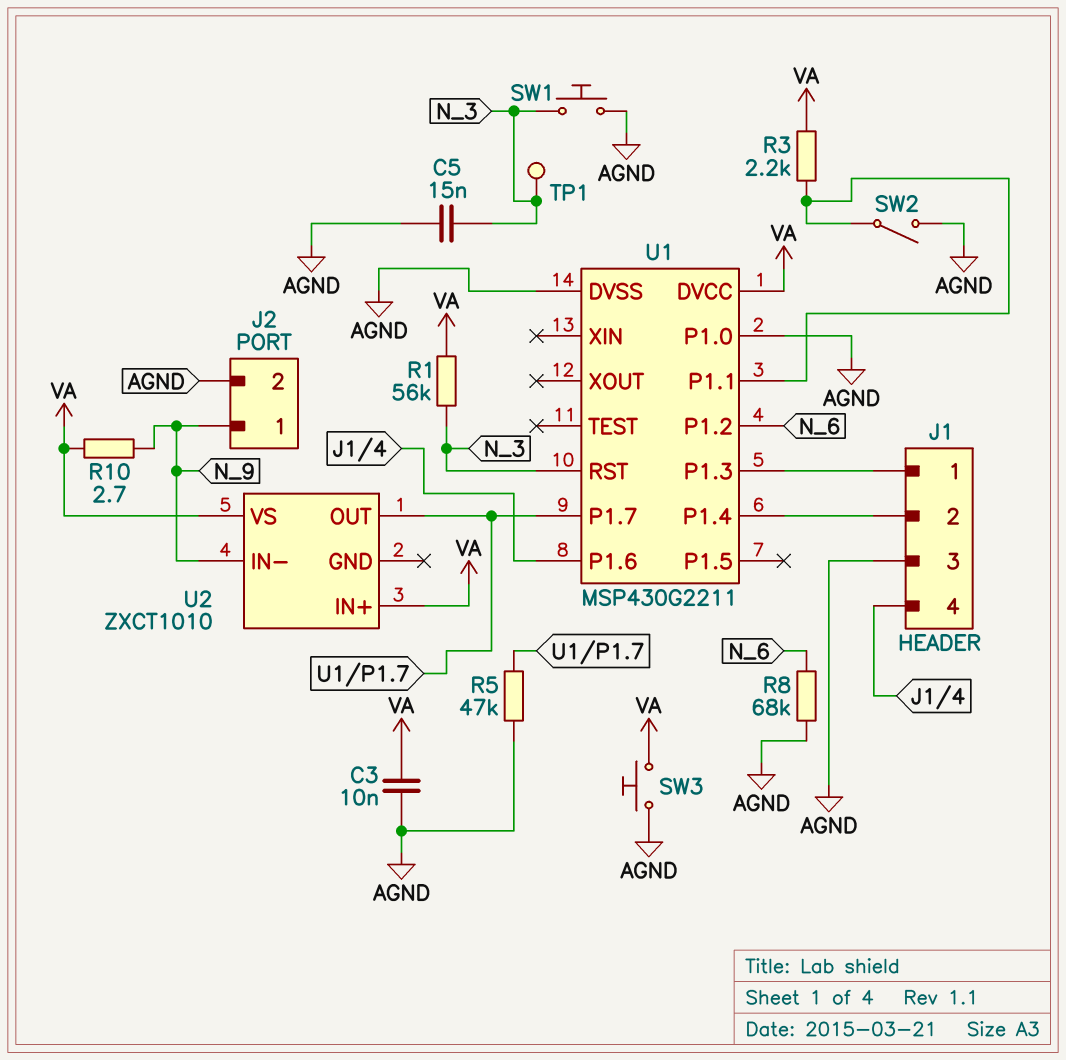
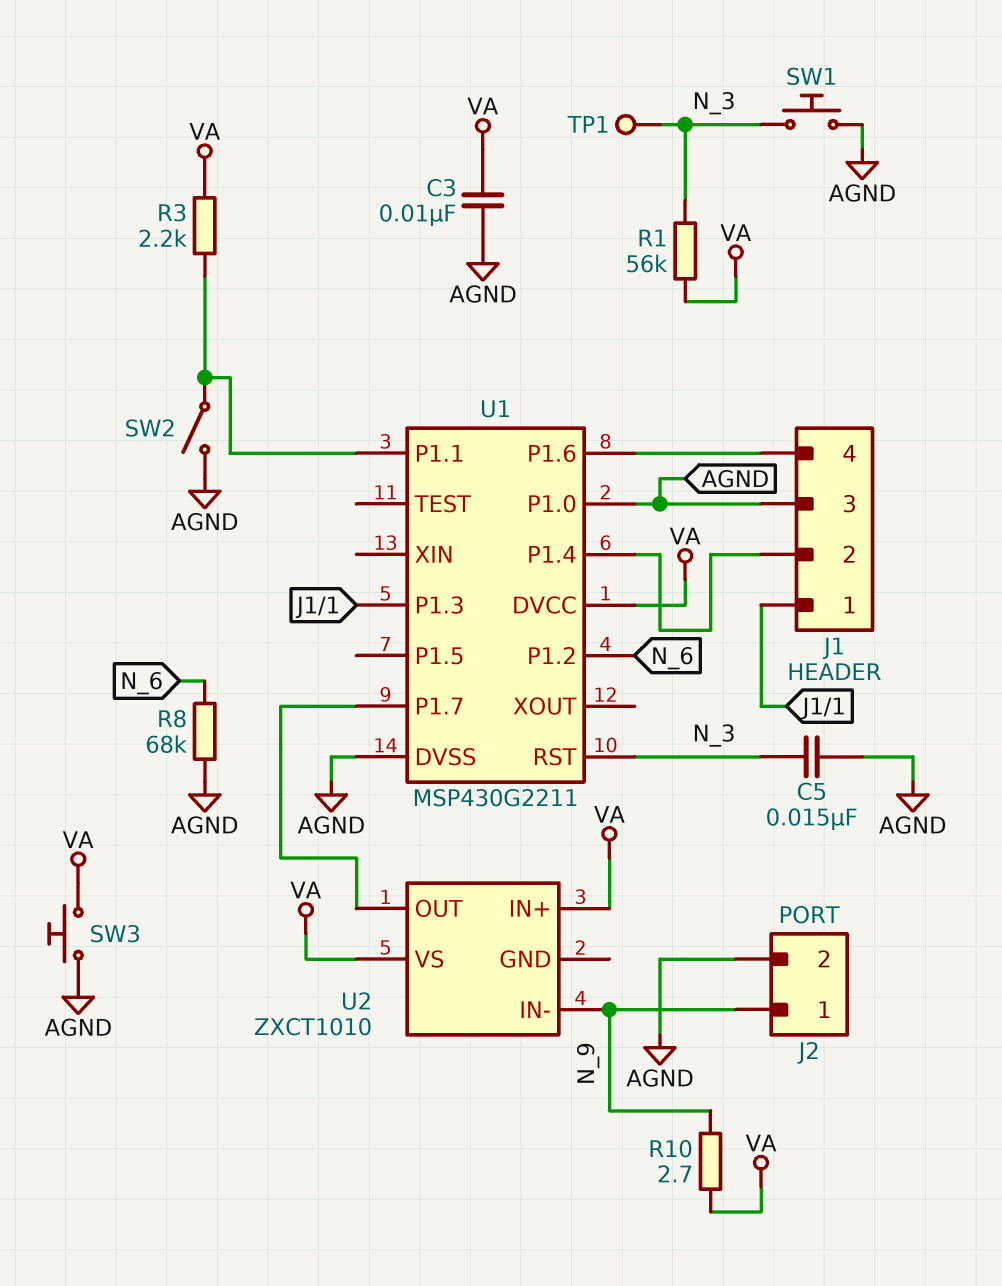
R5: 47k (AGND, U1/P1.7) -> none

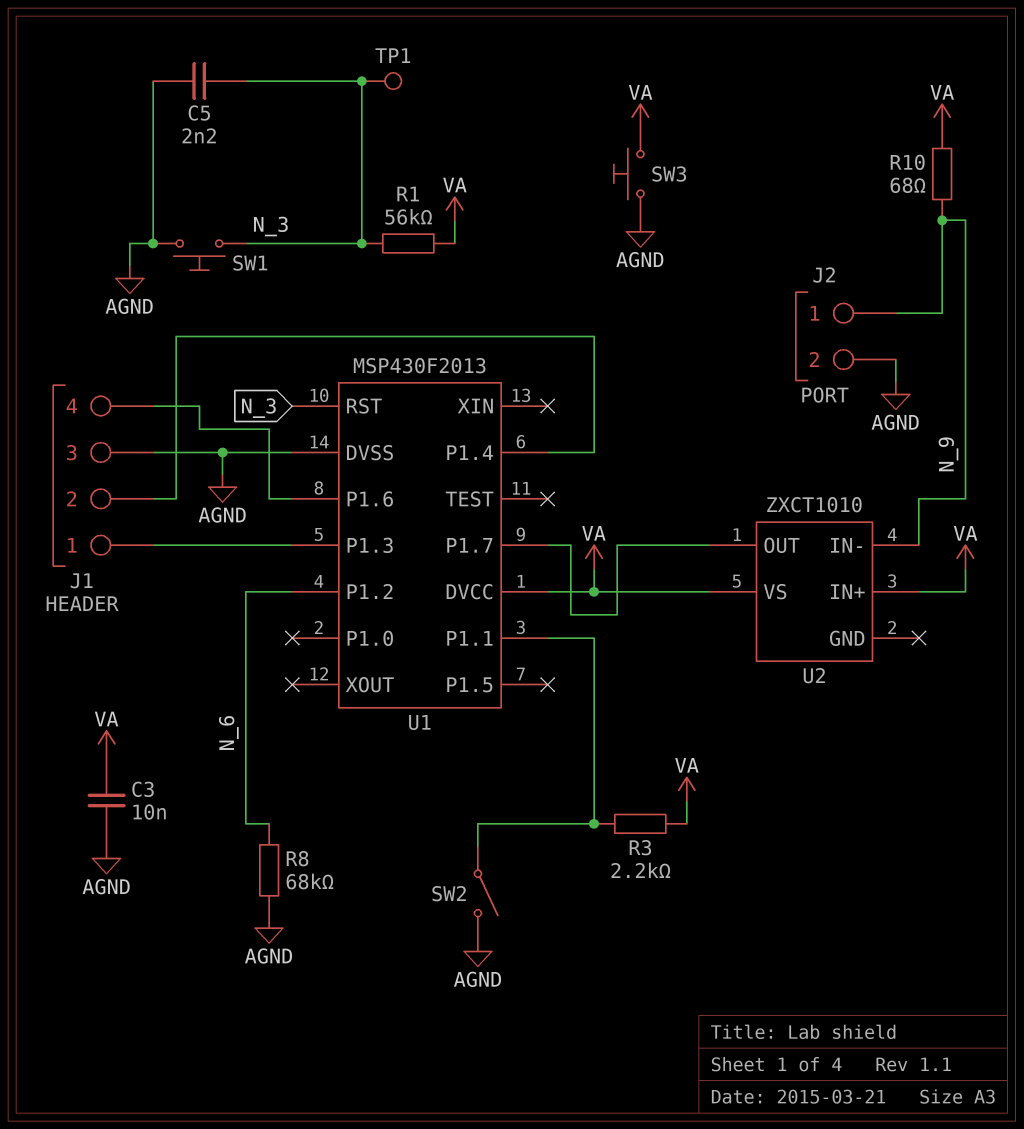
C5: 15nF (AGND, N_3) -> 2.2nF (AGND, N_3)
R10: 2.7 (N_9, VA) -> 68 (N_9, VA)
U1: MSP430G2211 -> MSP430F2013
U1 pin P1.0: AGND -> none

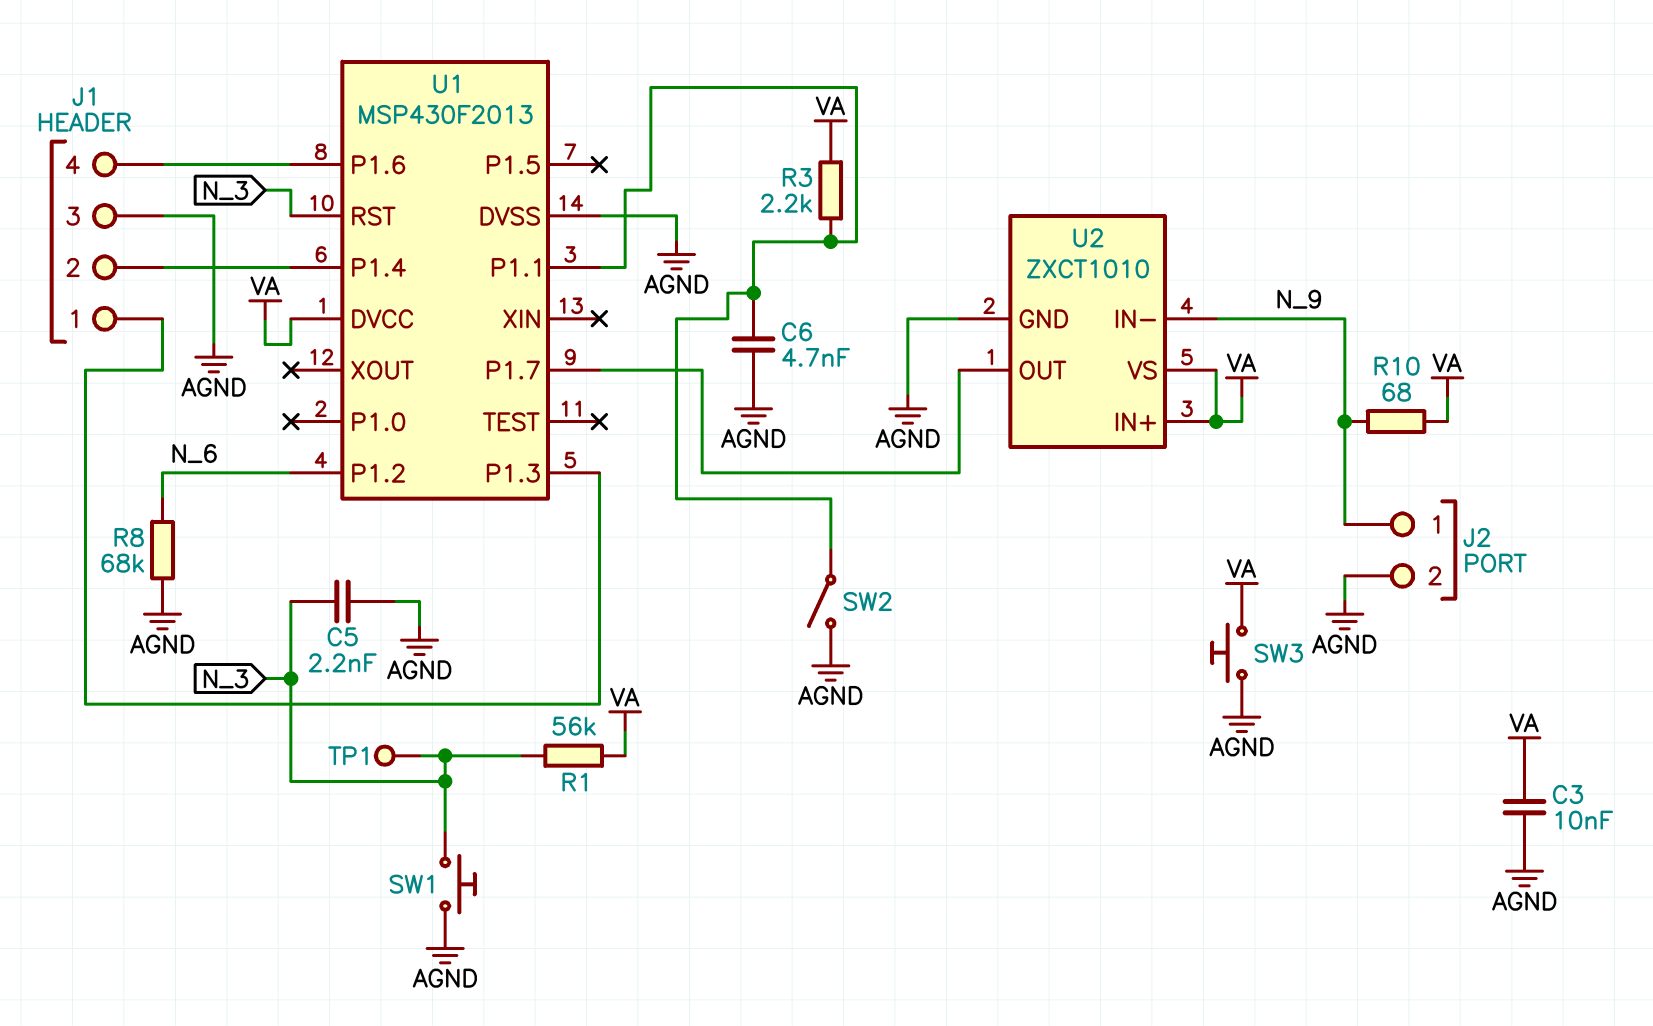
C6: none -> 4.7nF (AGND, U1/P1.1)
U2 pin GND: none -> AGND

